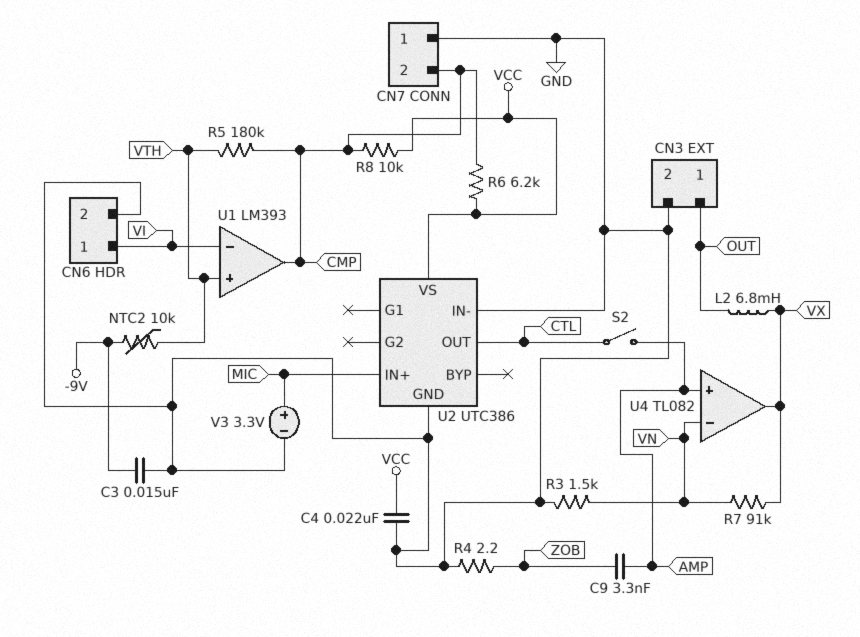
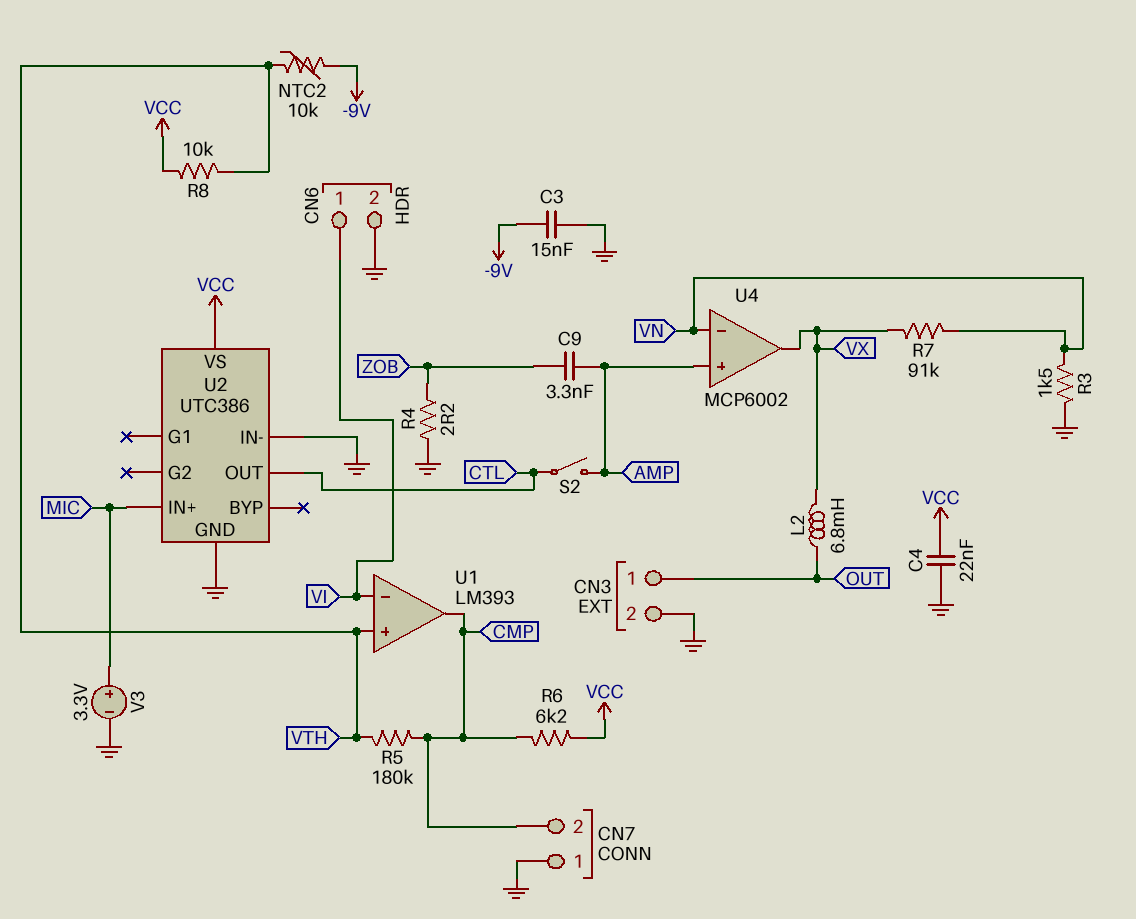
R8: 10k (CMP, VCC) -> 10k (VCC, VTH)
U4: TL082 -> MCP6002

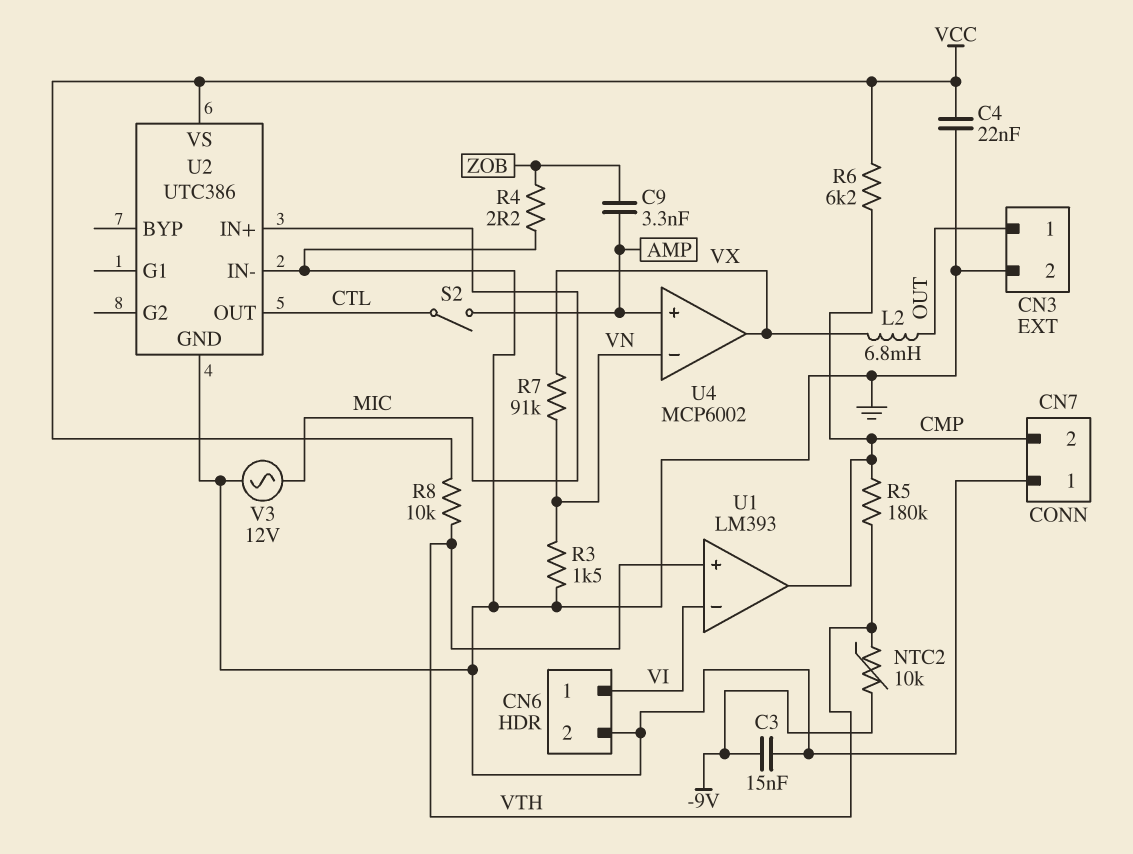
V3: 3.3V (plus MIC, minus GND) -> AC 12V (GND, MIC)

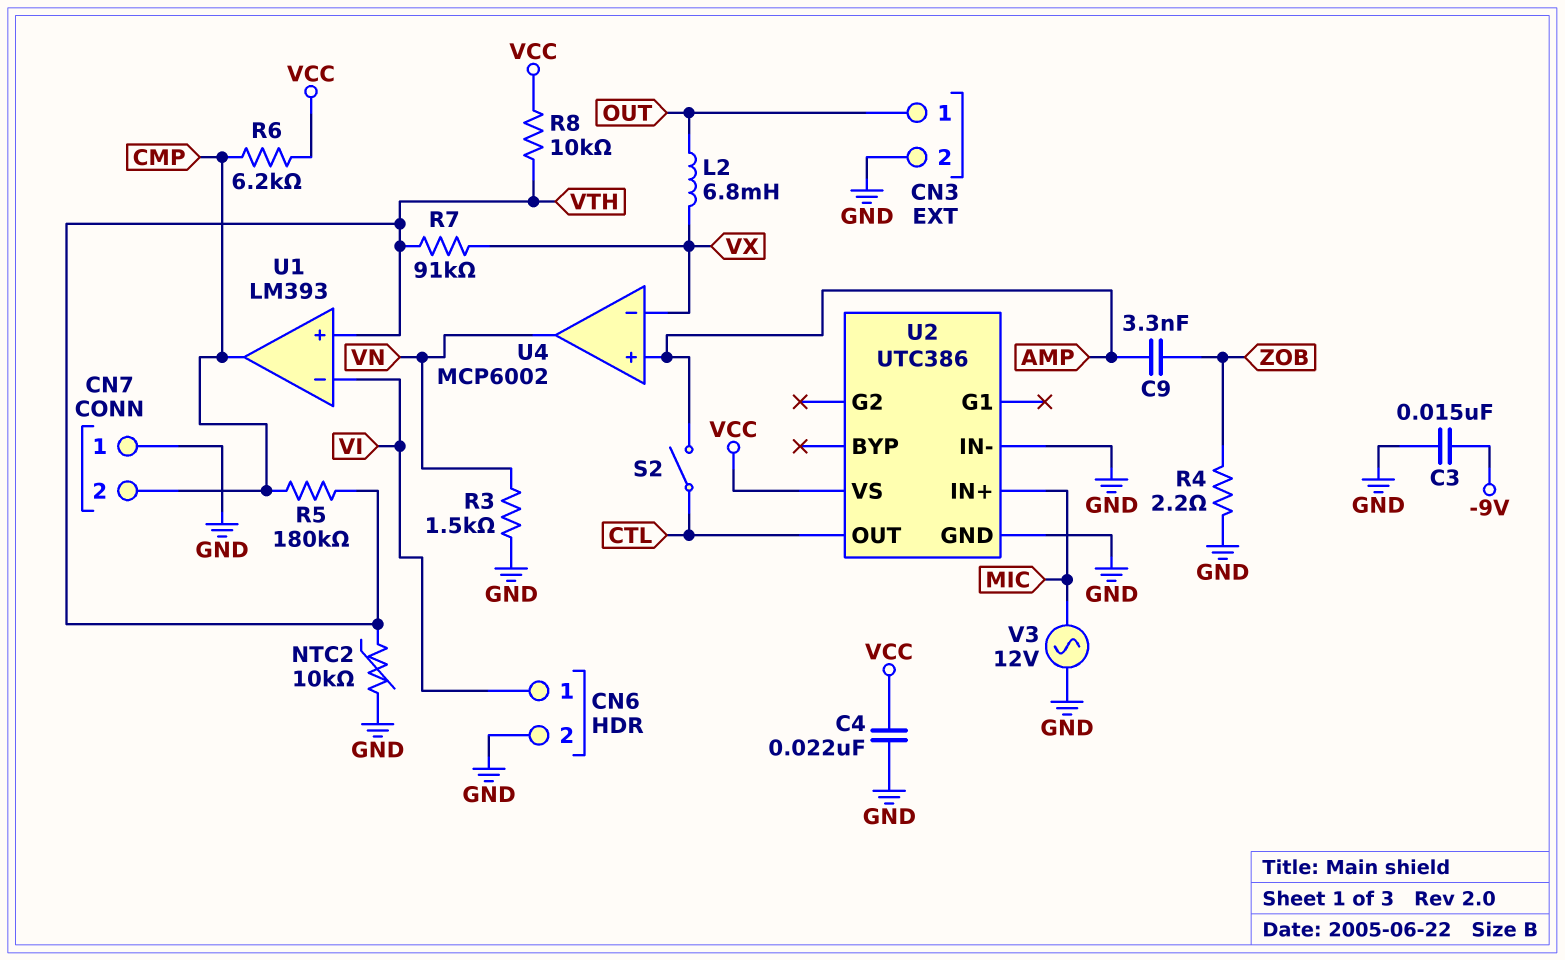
NTC2: 10k (-9V, VTH) -> 10k (GND, VTH)
R7: 91k (VN, VX) -> 91k (VTH, VX)
U4 pin in-: VN -> VX
U4 pin out: VX -> VN

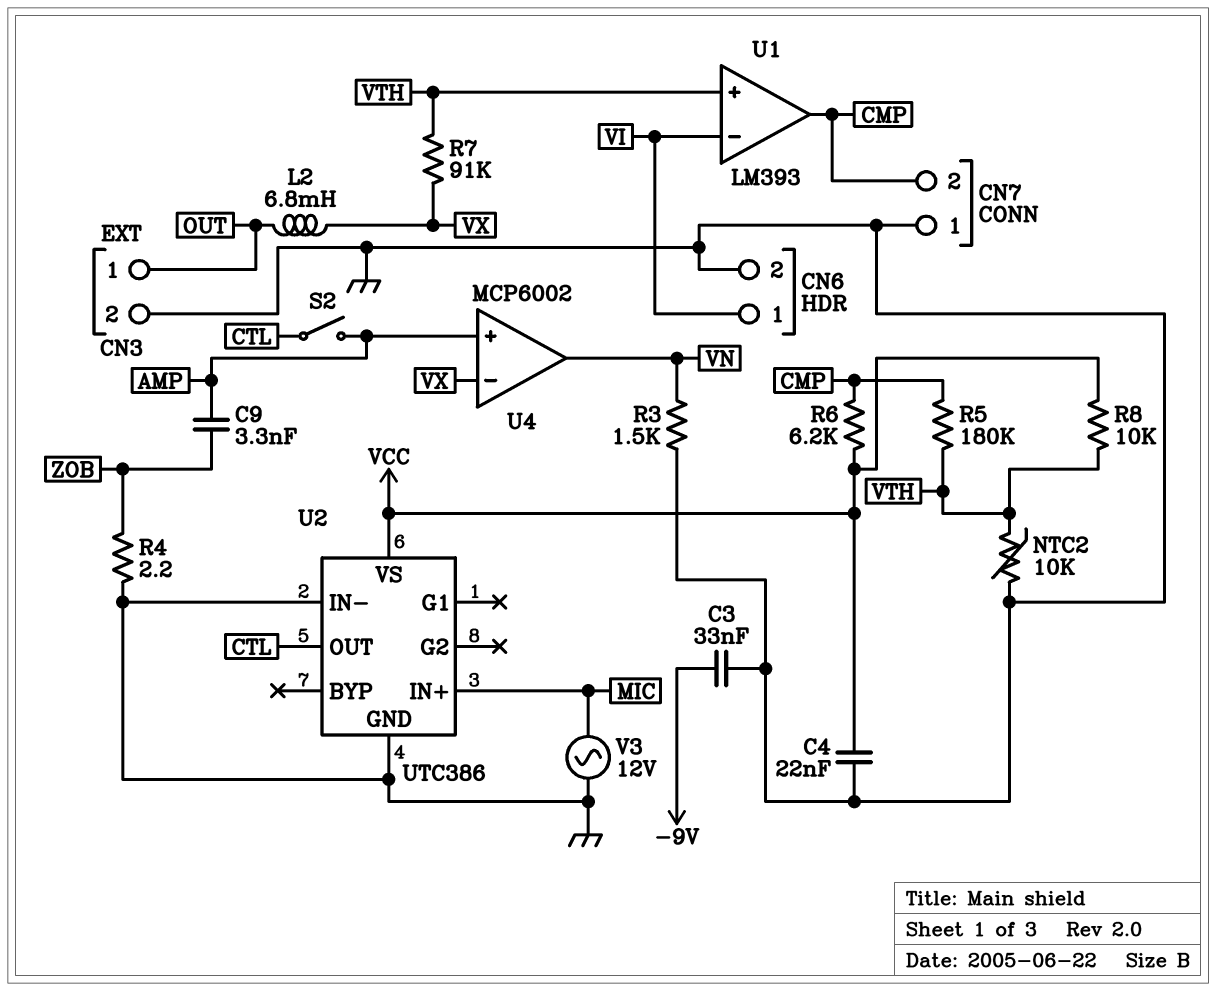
C3: 15nF (-9V, GND) -> 33nF (-9V, GND)

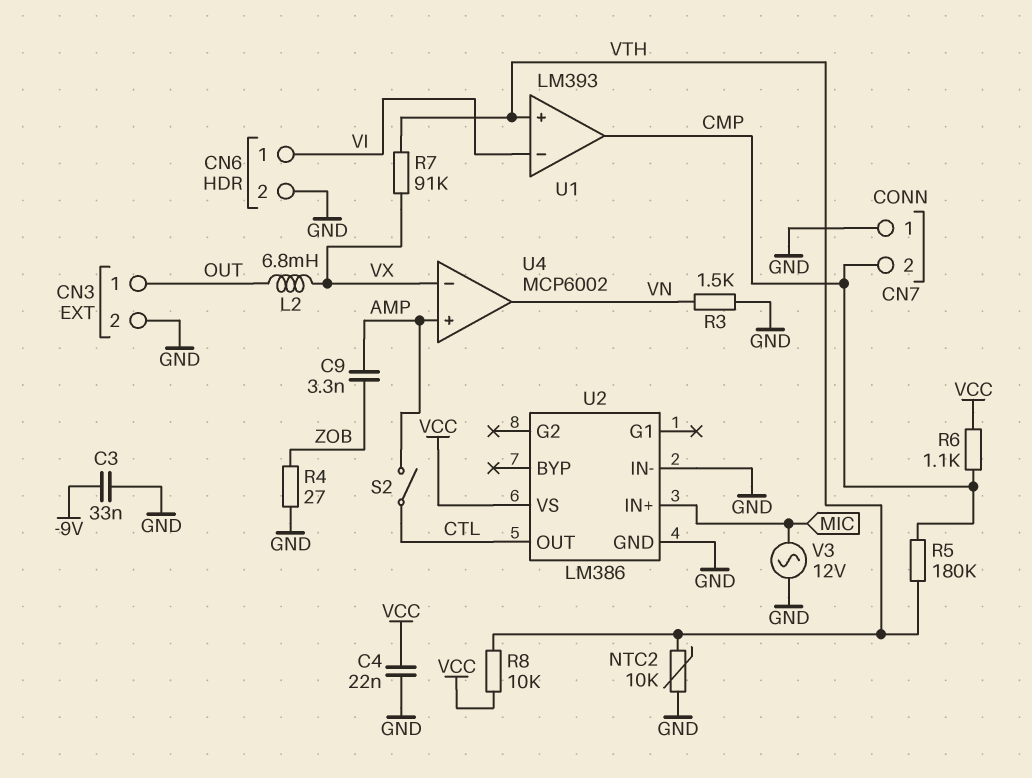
R4: 2.2 (GND, ZOB) -> 27 (GND, ZOB)
R6: 6.2k (CMP, VCC) -> 1.1k (CMP, VCC)
U2: UTC386 -> LM386

